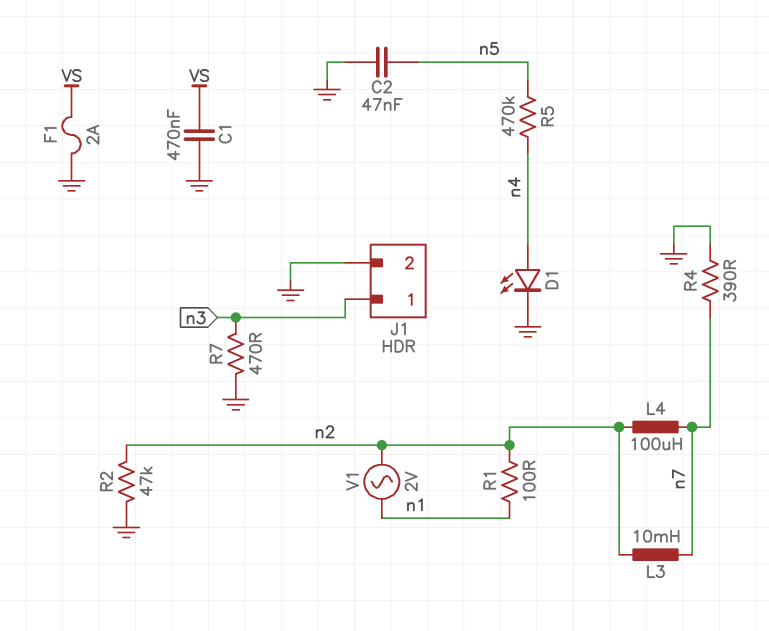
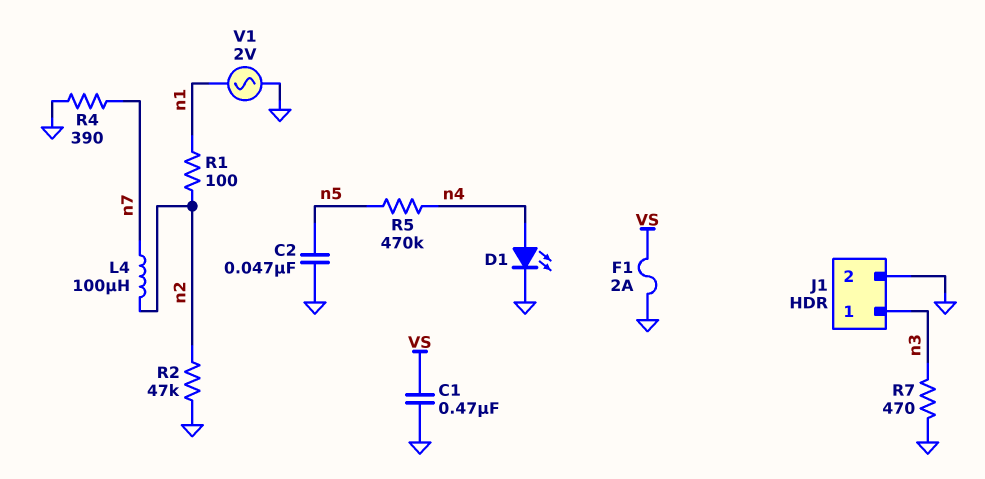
L3: 10mH (n2, n7) -> none
V1: AC 2V (n1, n2) -> AC 2V (GND, n1)

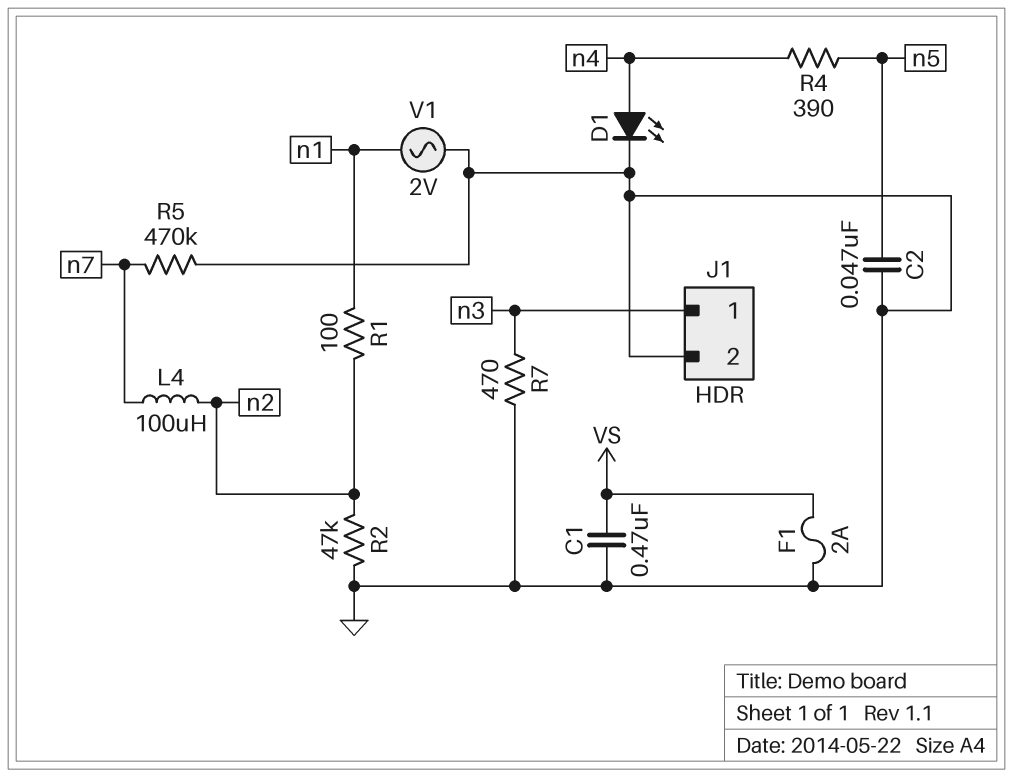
R4: 390 (GND, n7) -> 390 (n4, n5)
R5: 470k (n4, n5) -> 470k (GND, n7)

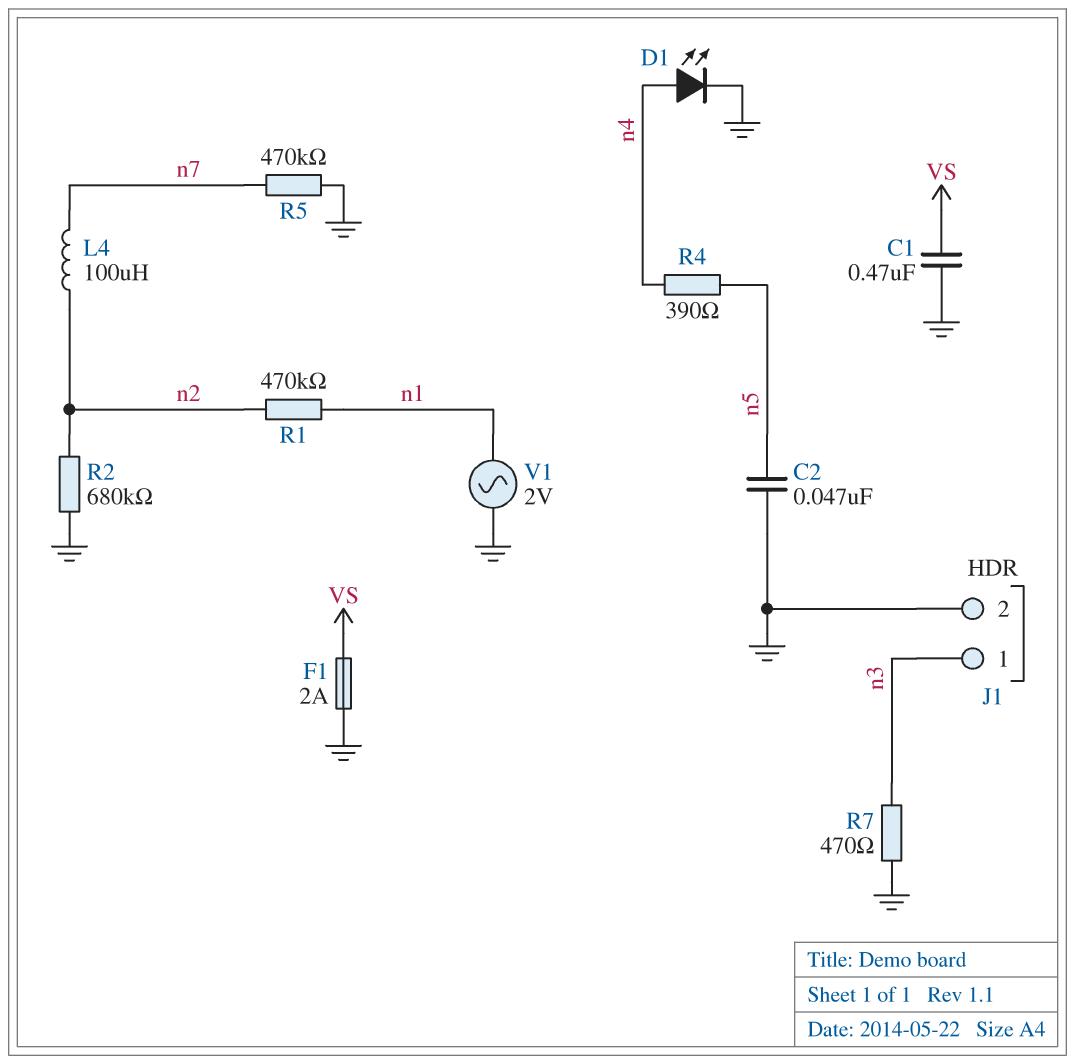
R1: 100 (n1, n2) -> 470k (n1, n2)
R2: 47k (GND, n2) -> 680k (GND, n2)

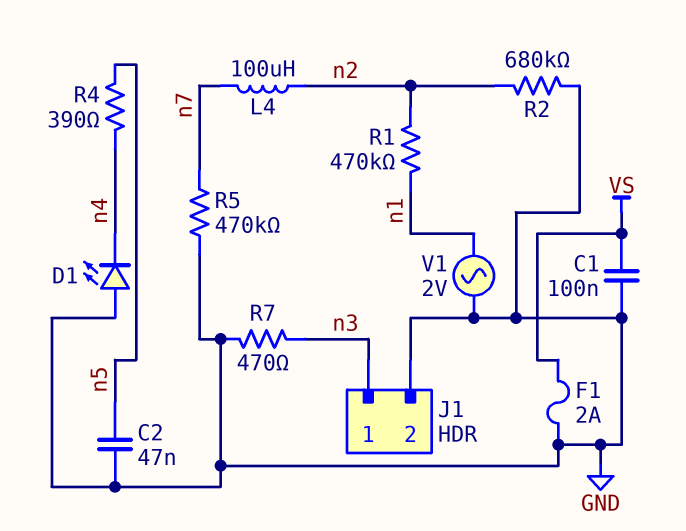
C1: 470nF (GND, VS) -> 100nF (GND, VS)
D1: LED (A n4, K GND) -> LED (A GND, K n4)

